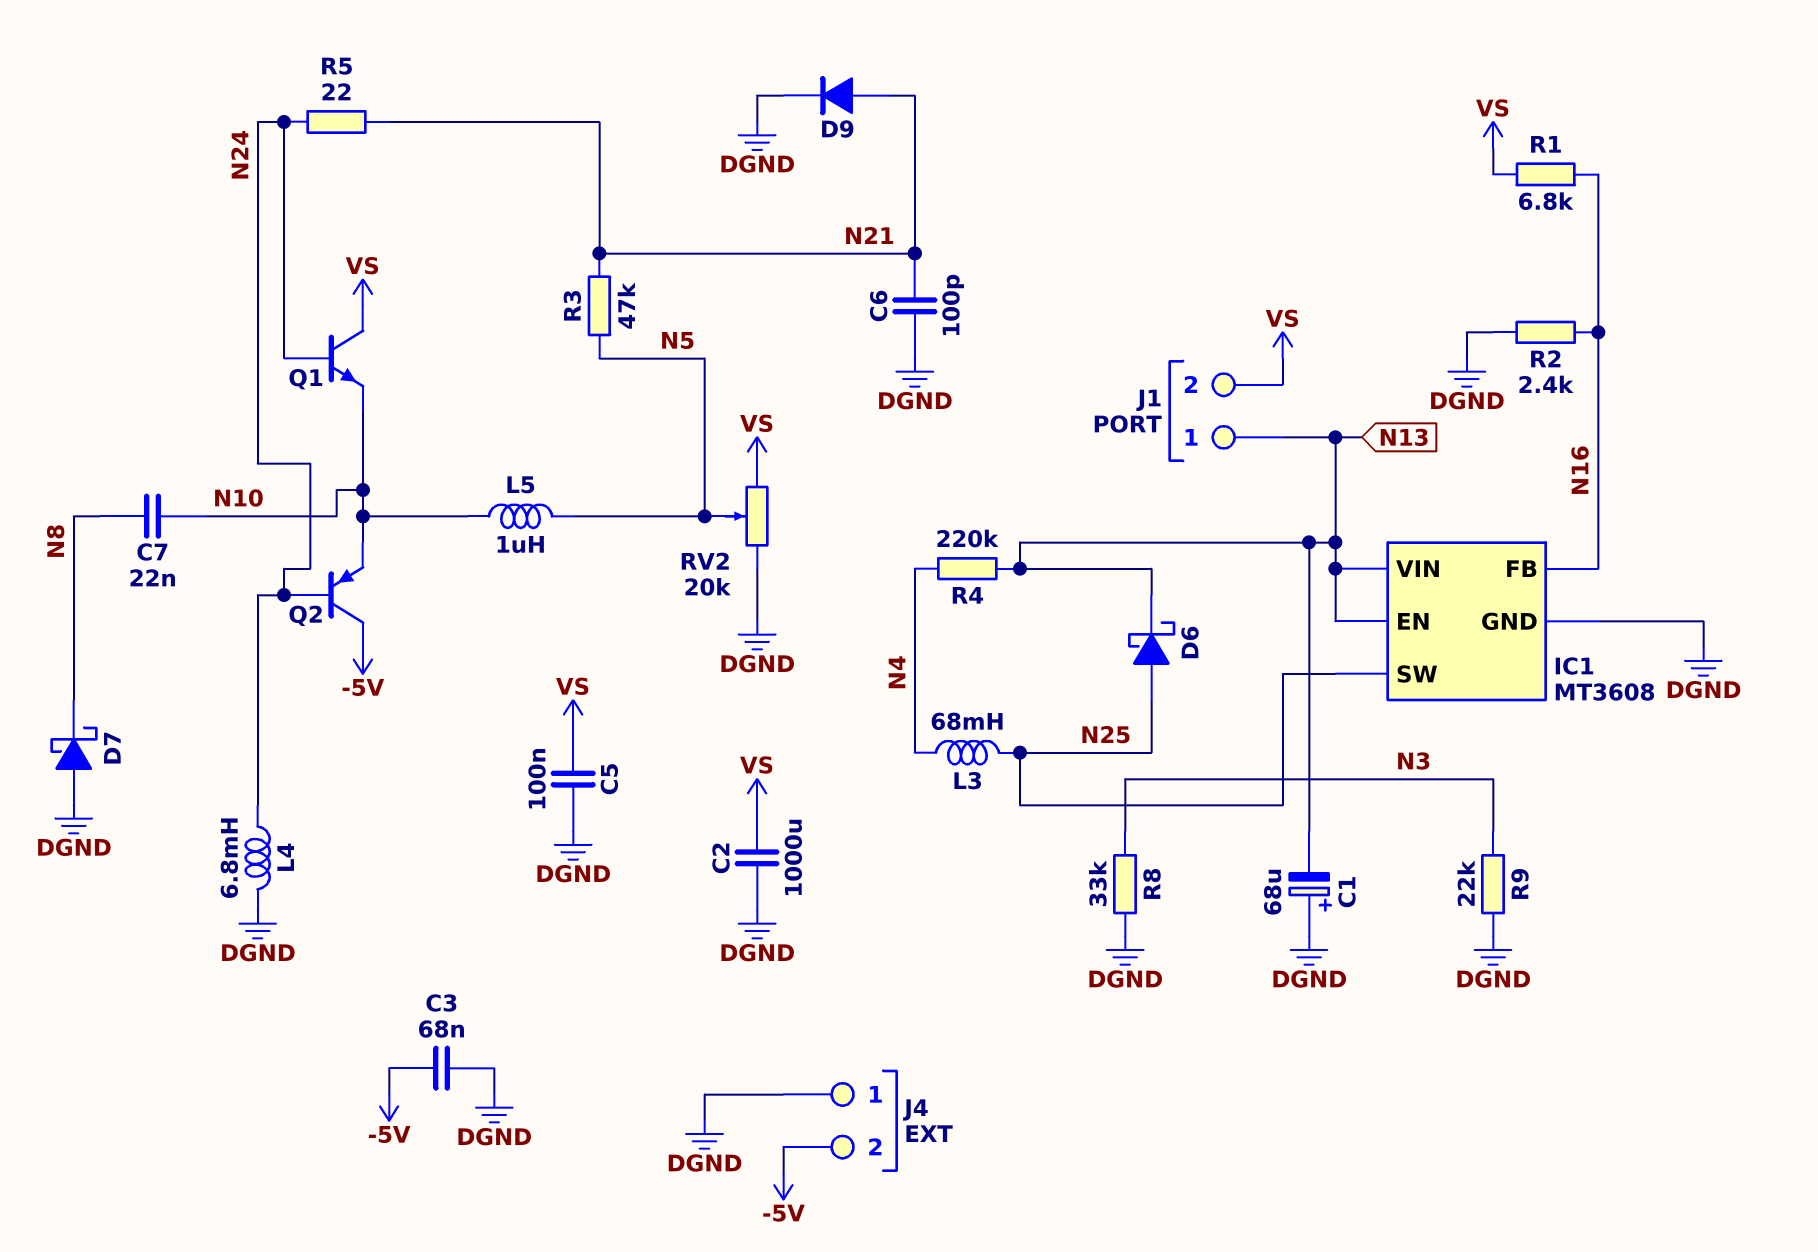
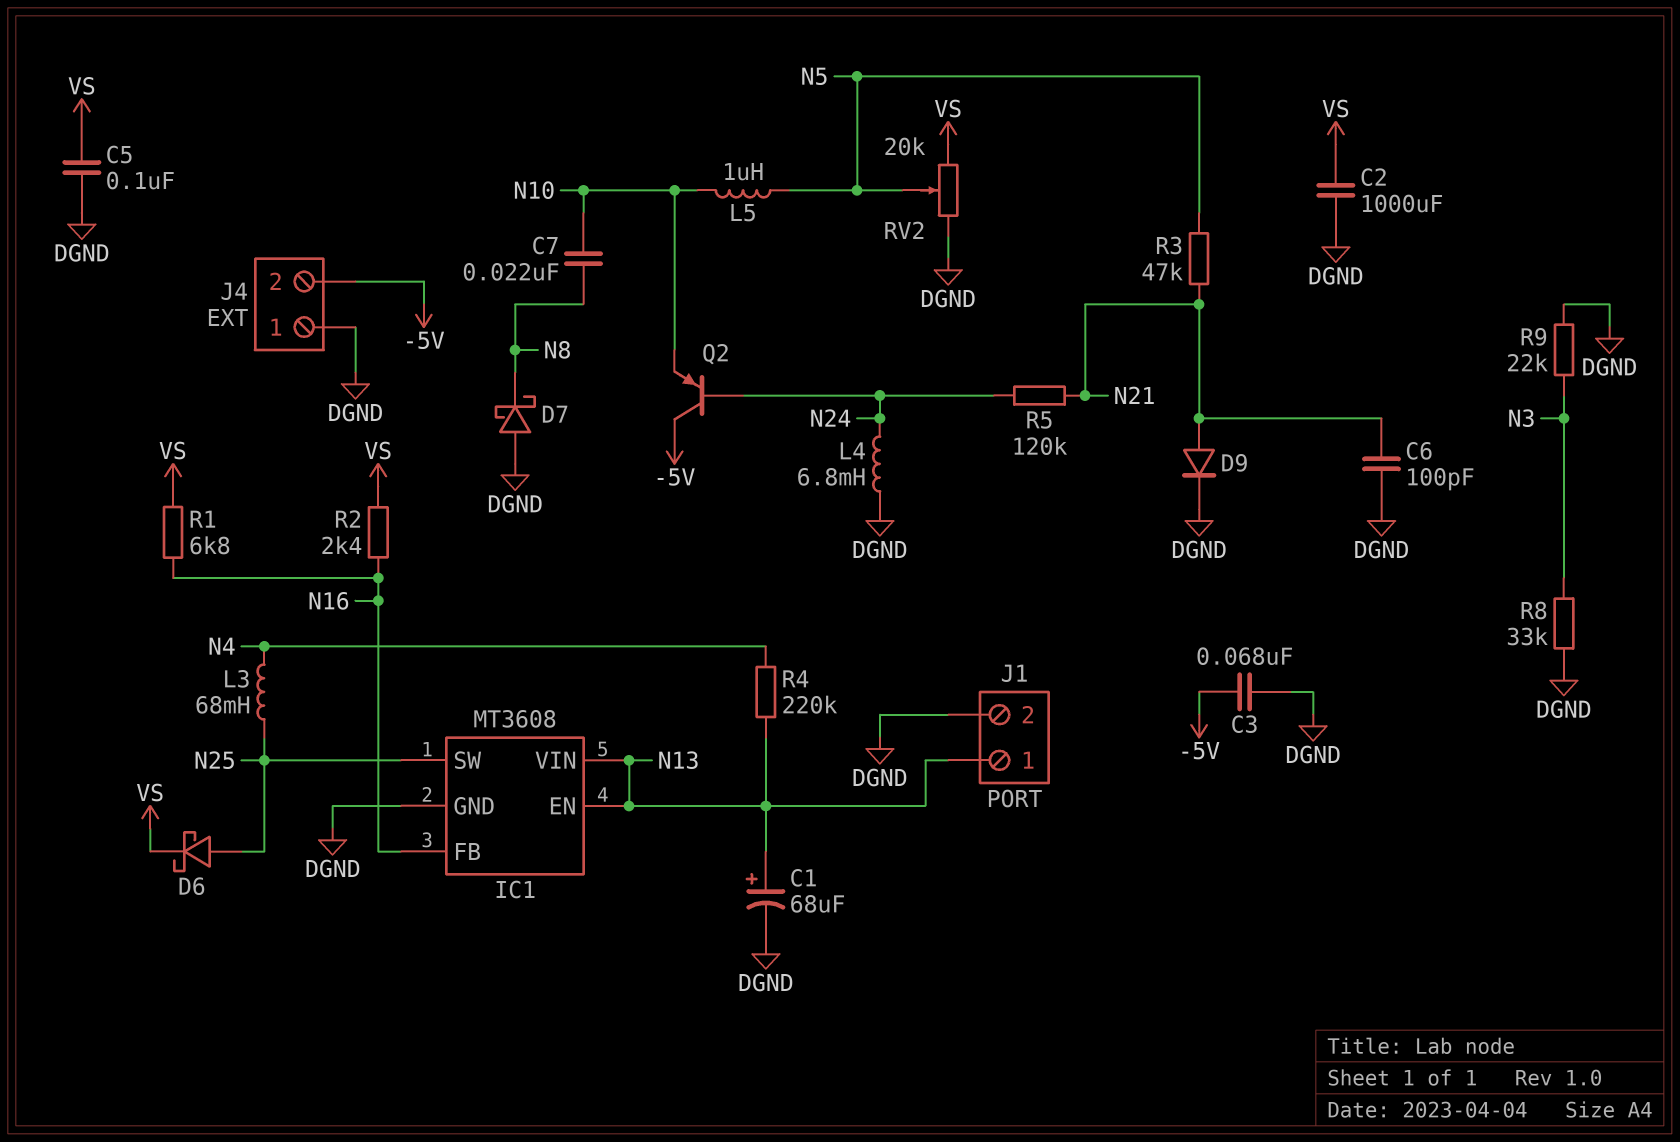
C1: 68uF (plus DGND, minus N13) -> 68uF (plus N13, minus DGND)
D6: schottky (A N25, K N13) -> schottky (A N25, K VS)
J1 pin 2: VS -> DGND
Q1: NPN (B N24, C VS, E N10) -> none
R2: 2.4k (DGND, N16) -> 2.4k (N16, VS)
R5: 22 (N21, N24) -> 120k (N21, N24)

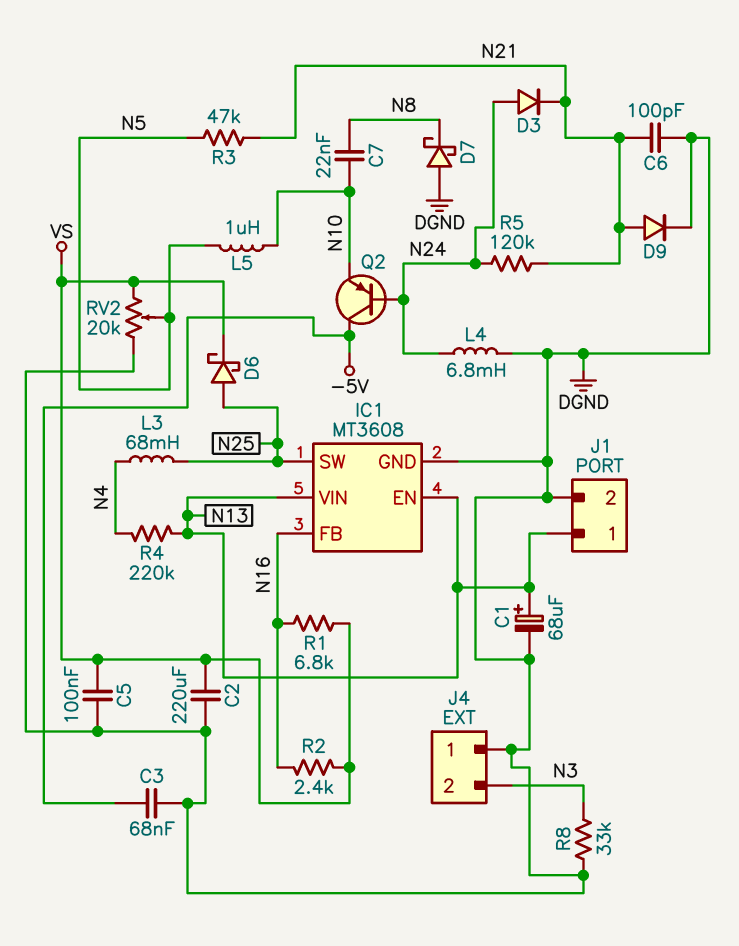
C2: 1000uF (DGND, VS) -> 220uF (DGND, VS)
D3: none -> diode (A N24, K N21)
J4 pin 2: -5V -> N3
R9: 22k (DGND, N3) -> none

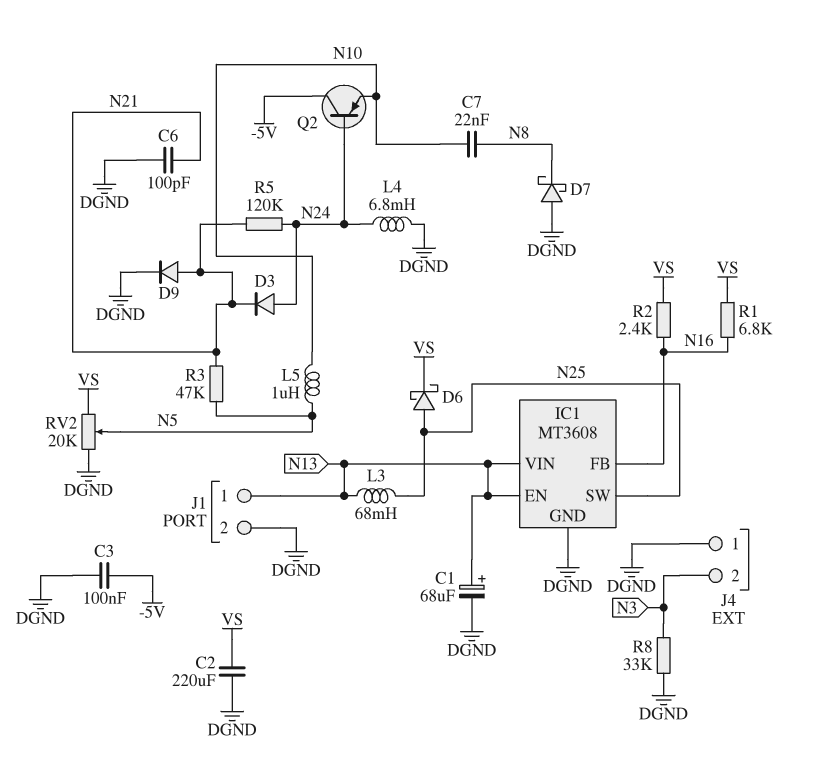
C3: 68nF (-5V, DGND) -> 100nF (-5V, DGND)
C5: 100nF (DGND, VS) -> none
L3: 68mH (N4, N25) -> 68mH (N13, N25)
R4: 220k (N4, N13) -> none

